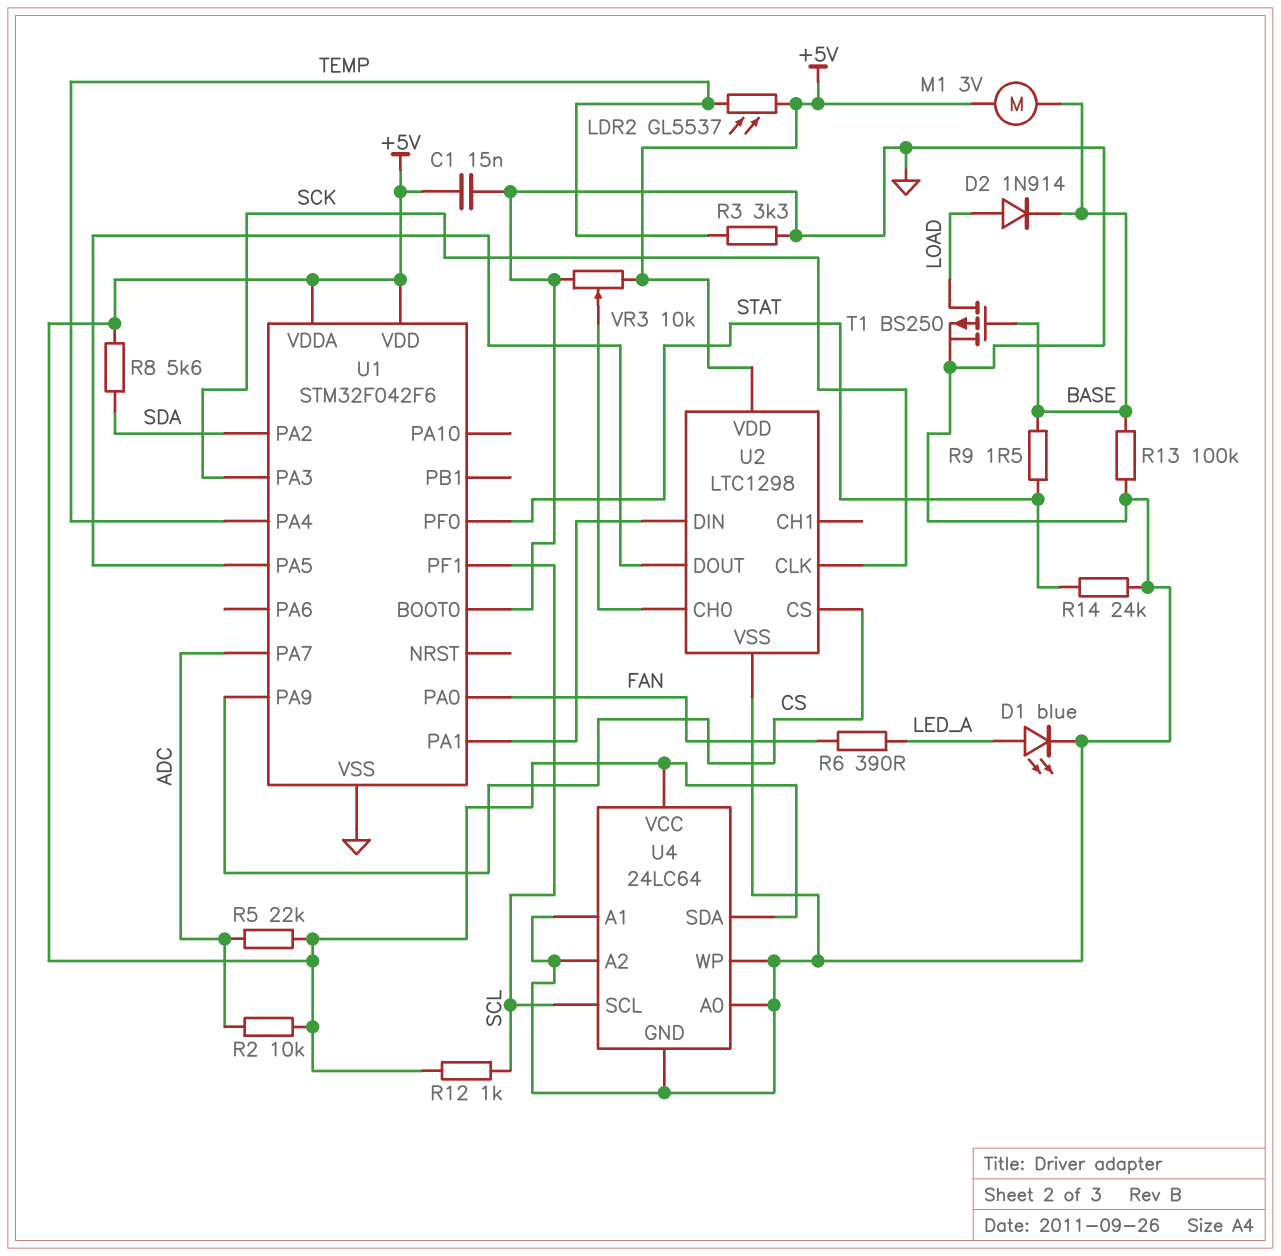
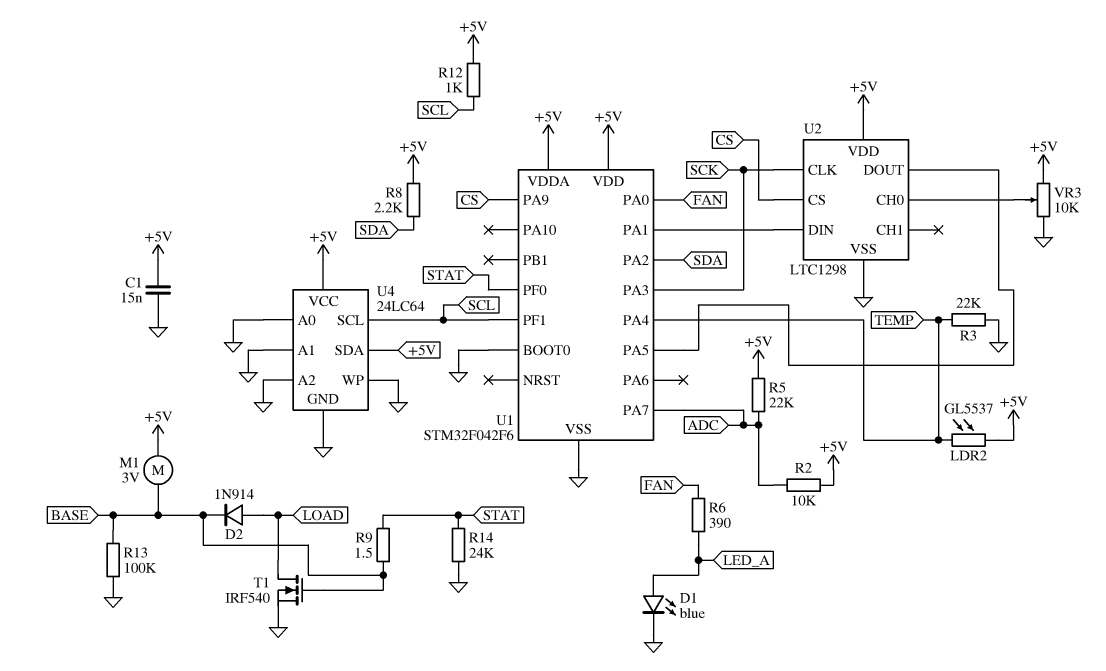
R3: 3.3k (GND, TEMP) -> 22k (GND, TEMP)
R8: 5.6k (+5V, SDA) -> 2.2k (+5V, SDA)
T1: PMOS BS250 (G BASE, D LOAD, S GND) -> NMOS IRF540 (G BASE, D LOAD, S GND)

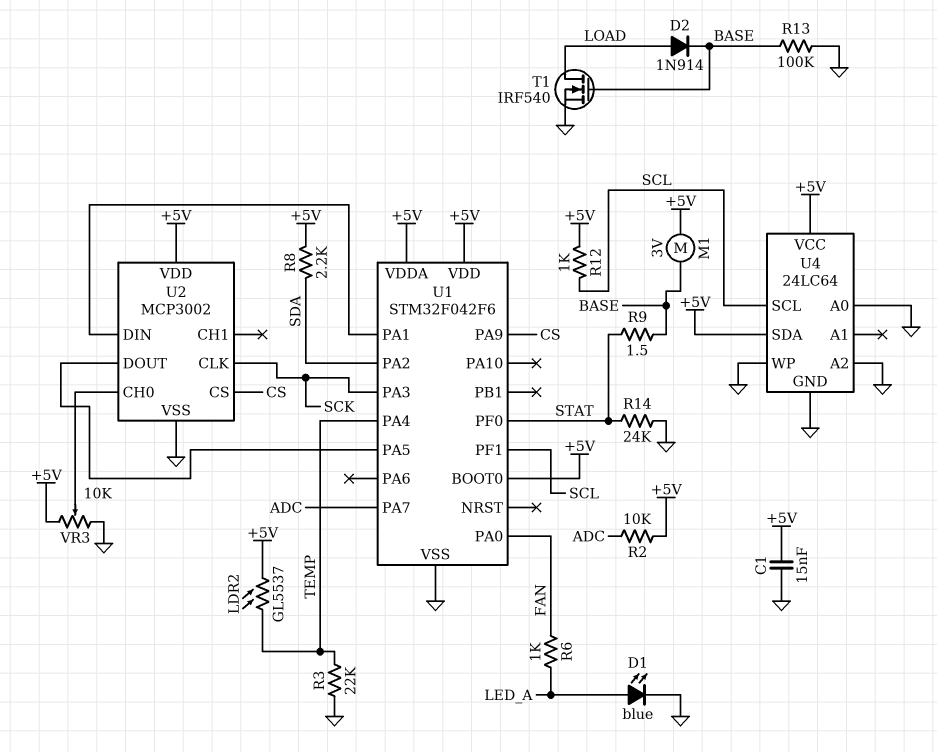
R5: 22k (+5V, ADC) -> none
R6: 390 (FAN, LED_A) -> 1k (FAN, LED_A)
U1 pin BOOT0: GND -> +5V
U2: LTC1298 -> MCP3002
U4 pin A1: GND -> none

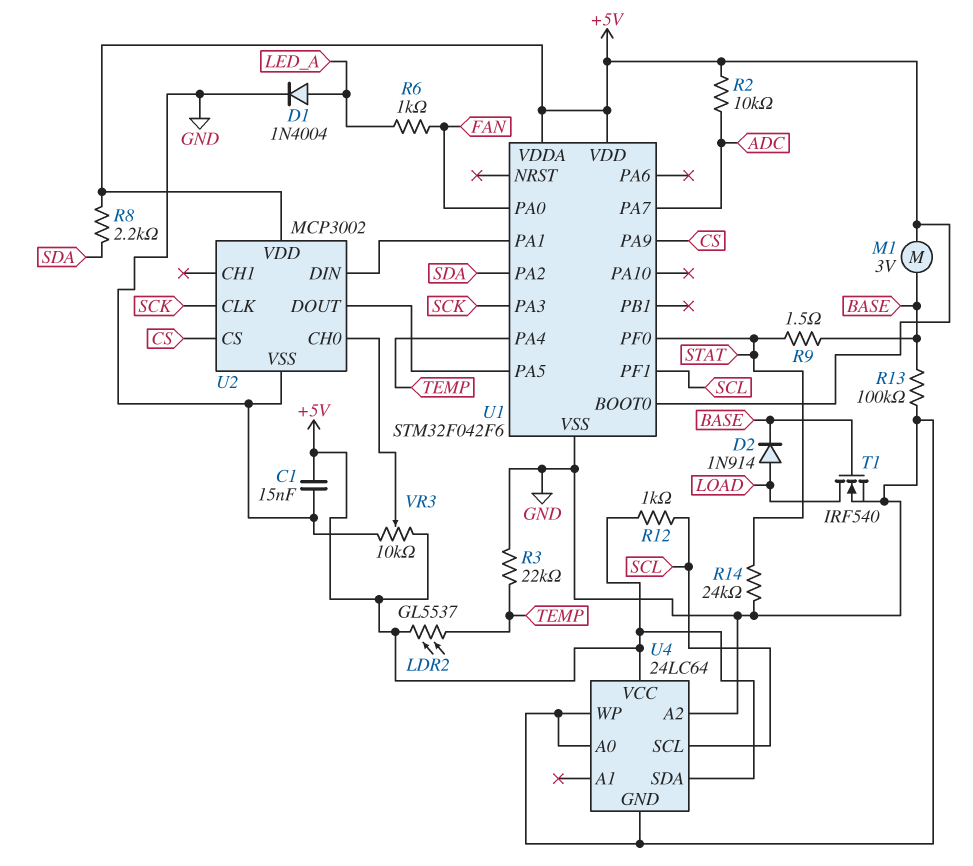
D1: LED blue (A LED_A, K GND) -> diode 1N4004 (A LED_A, K GND)

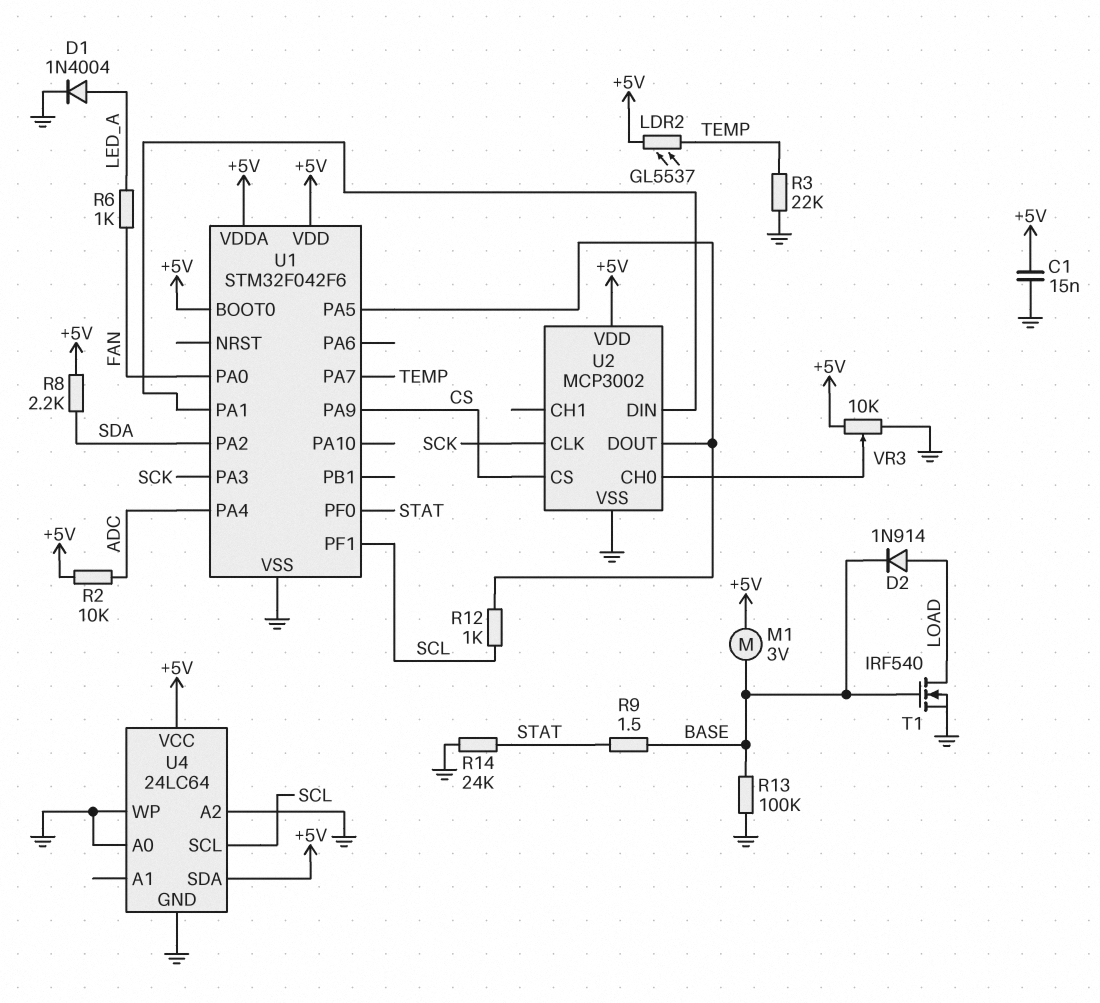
R12: 1k (+5V, SCL) -> 1k (SCL, U1/PA5)
U1 pin PA4: TEMP -> ADC
U1 pin PA7: ADC -> TEMP

